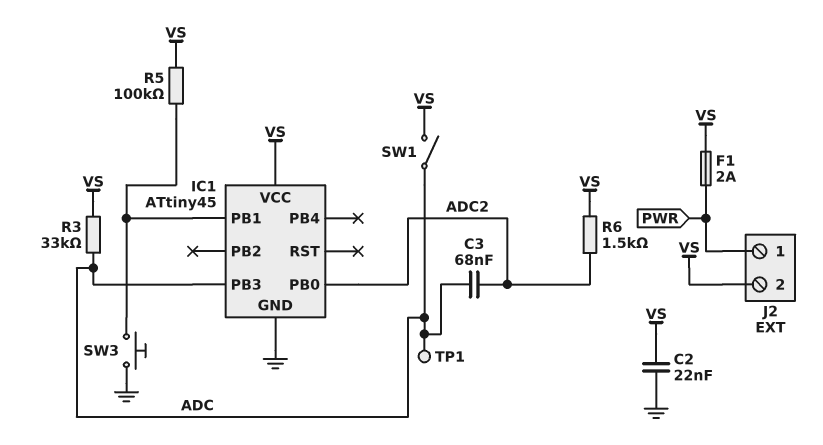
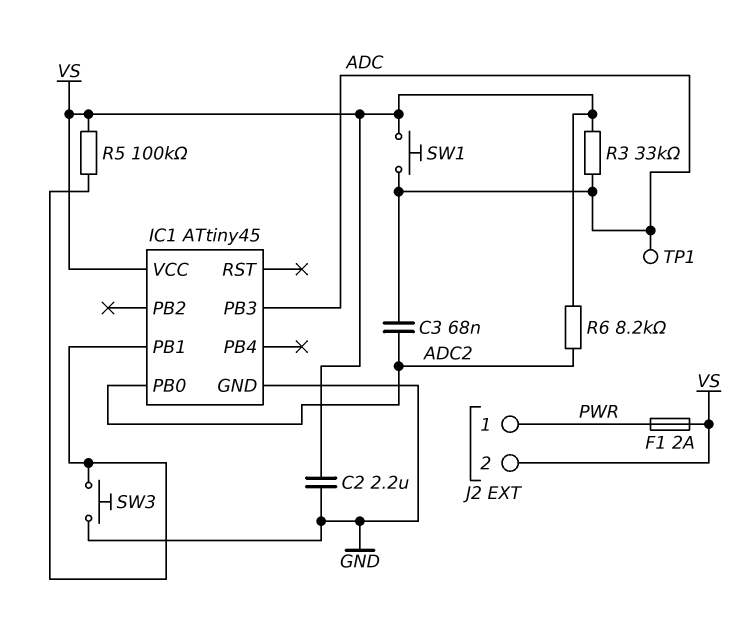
C2: 22nF (GND, VS) -> 2.2uF (GND, VS)
R6: 1.5k (ADC2, VS) -> 8.2k (ADC2, VS)
SW1: switch (ADC, VS) -> button (ADC, VS)

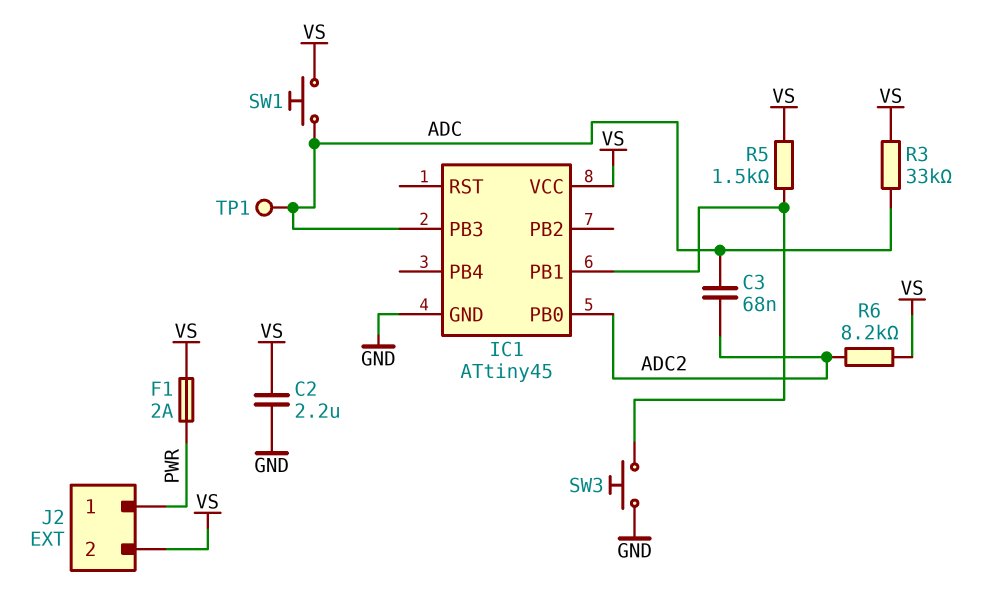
R5: 100k (IC1/PB1, VS) -> 1.5k (IC1/PB1, VS)

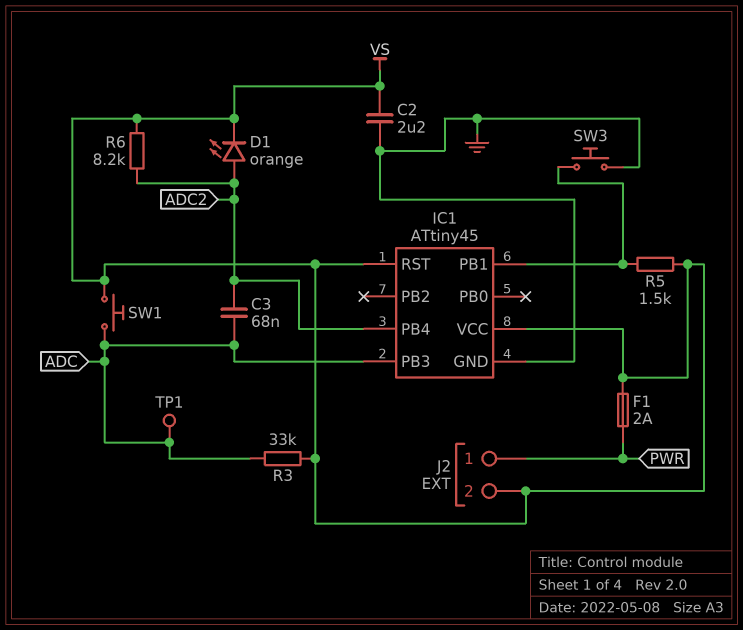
D1: none -> LED orange (A ADC2, K VS)
IC1 pin PB0: ADC2 -> none
IC1 pin PB4: none -> ADC2
IC1 pin RST: none -> VS

